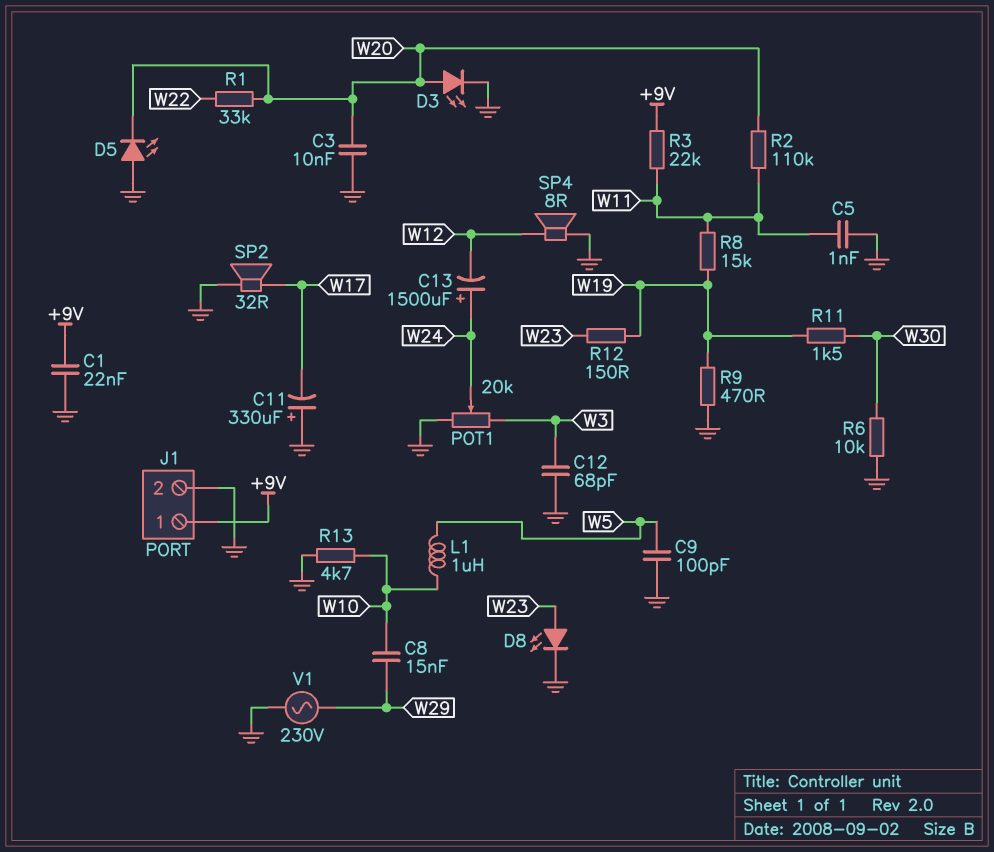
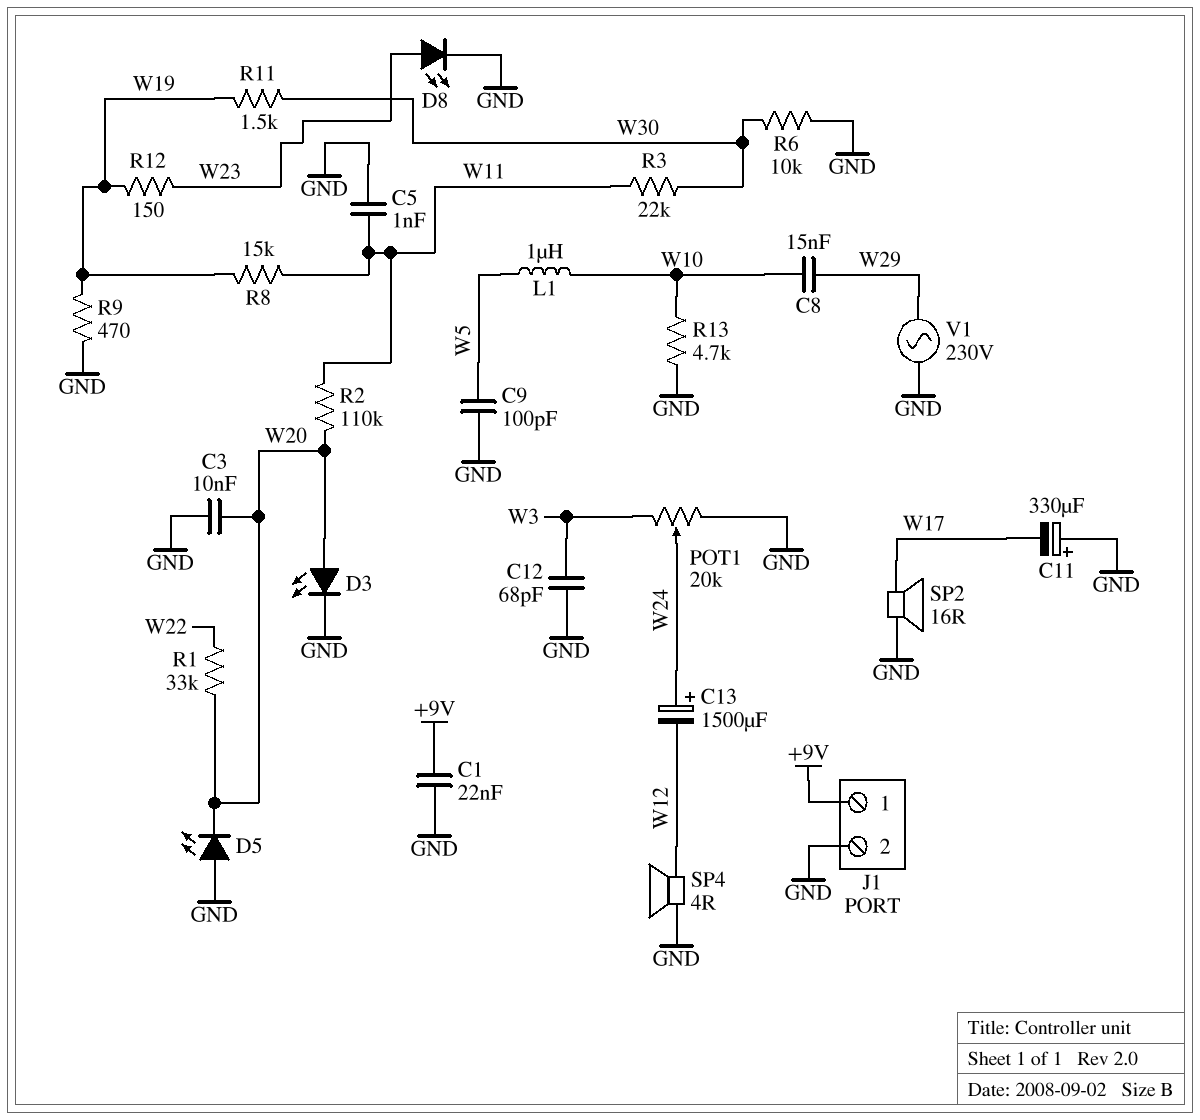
R3: 22k (+9V, W11) -> 22k (W11, W30)
SP2: speaker 32R (GND, W17) -> speaker 16R (GND, W17)
SP4: speaker 8R (GND, W12) -> speaker 4R (GND, W12)

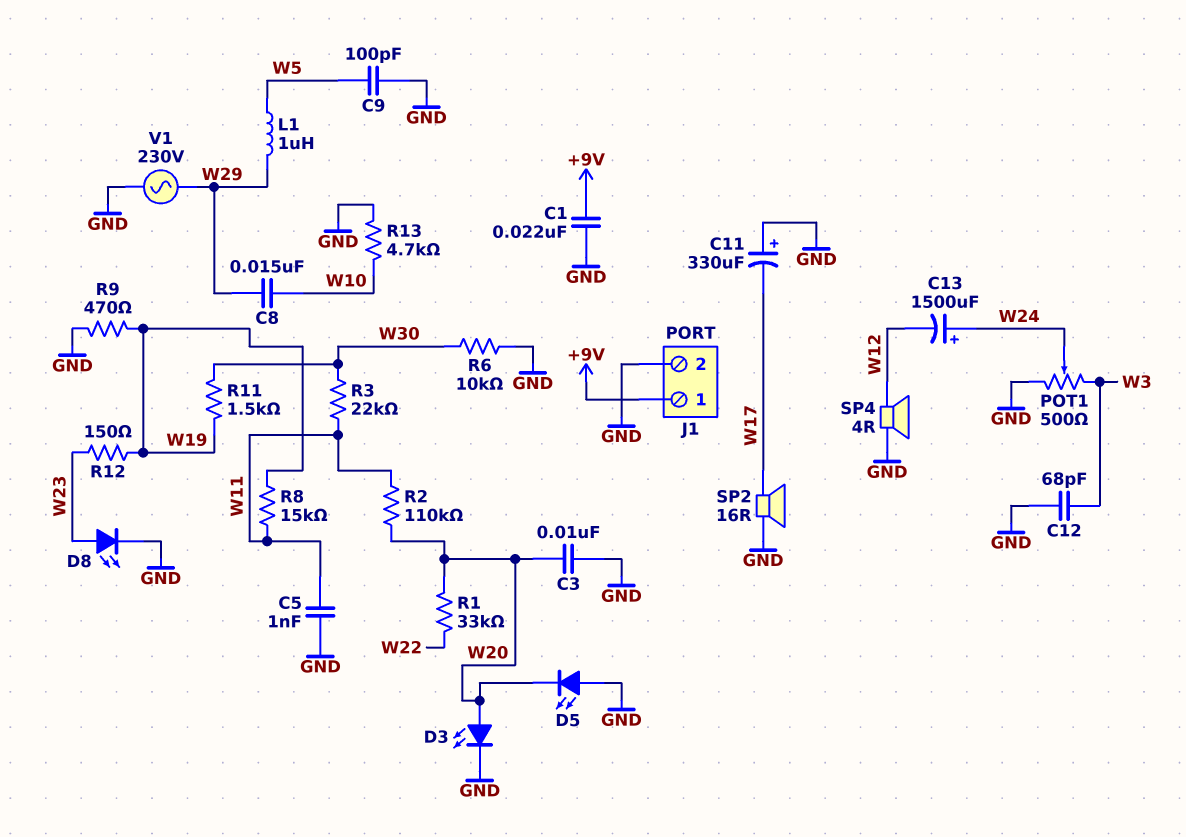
L1: 1uH (W5, W10) -> 1uH (W5, W29)
POT1: 20k (GND, W3, wiper W24) -> 500 (GND, W3, wiper W24)

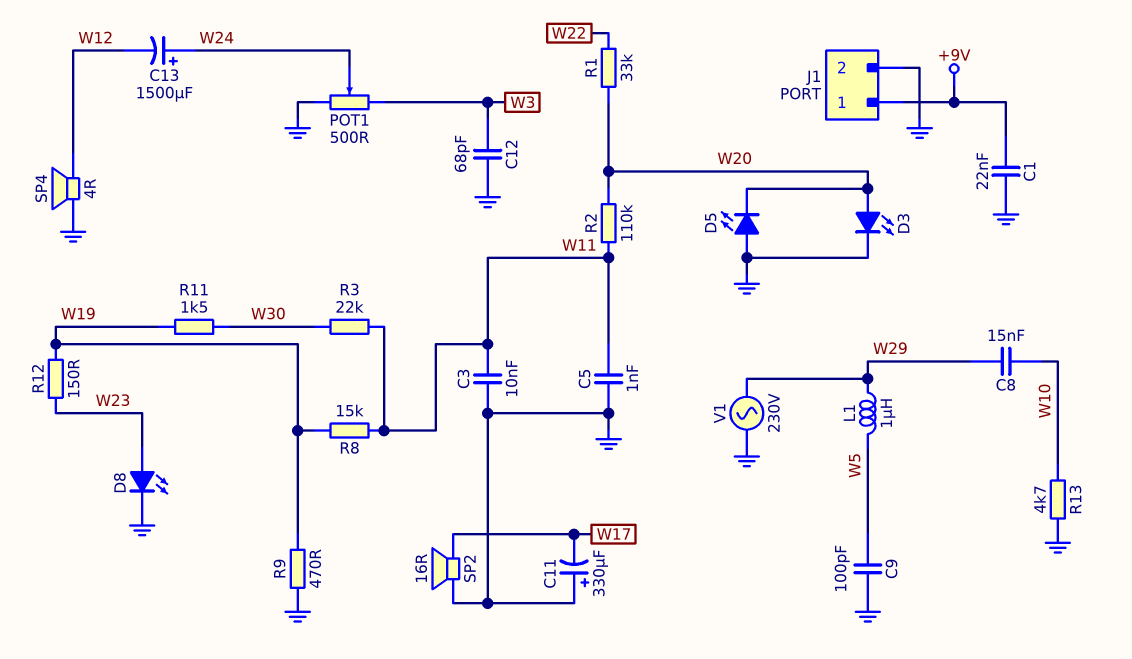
C3: 10nF (GND, W20) -> 10nF (GND, W11)
R6: 10k (GND, W30) -> none

